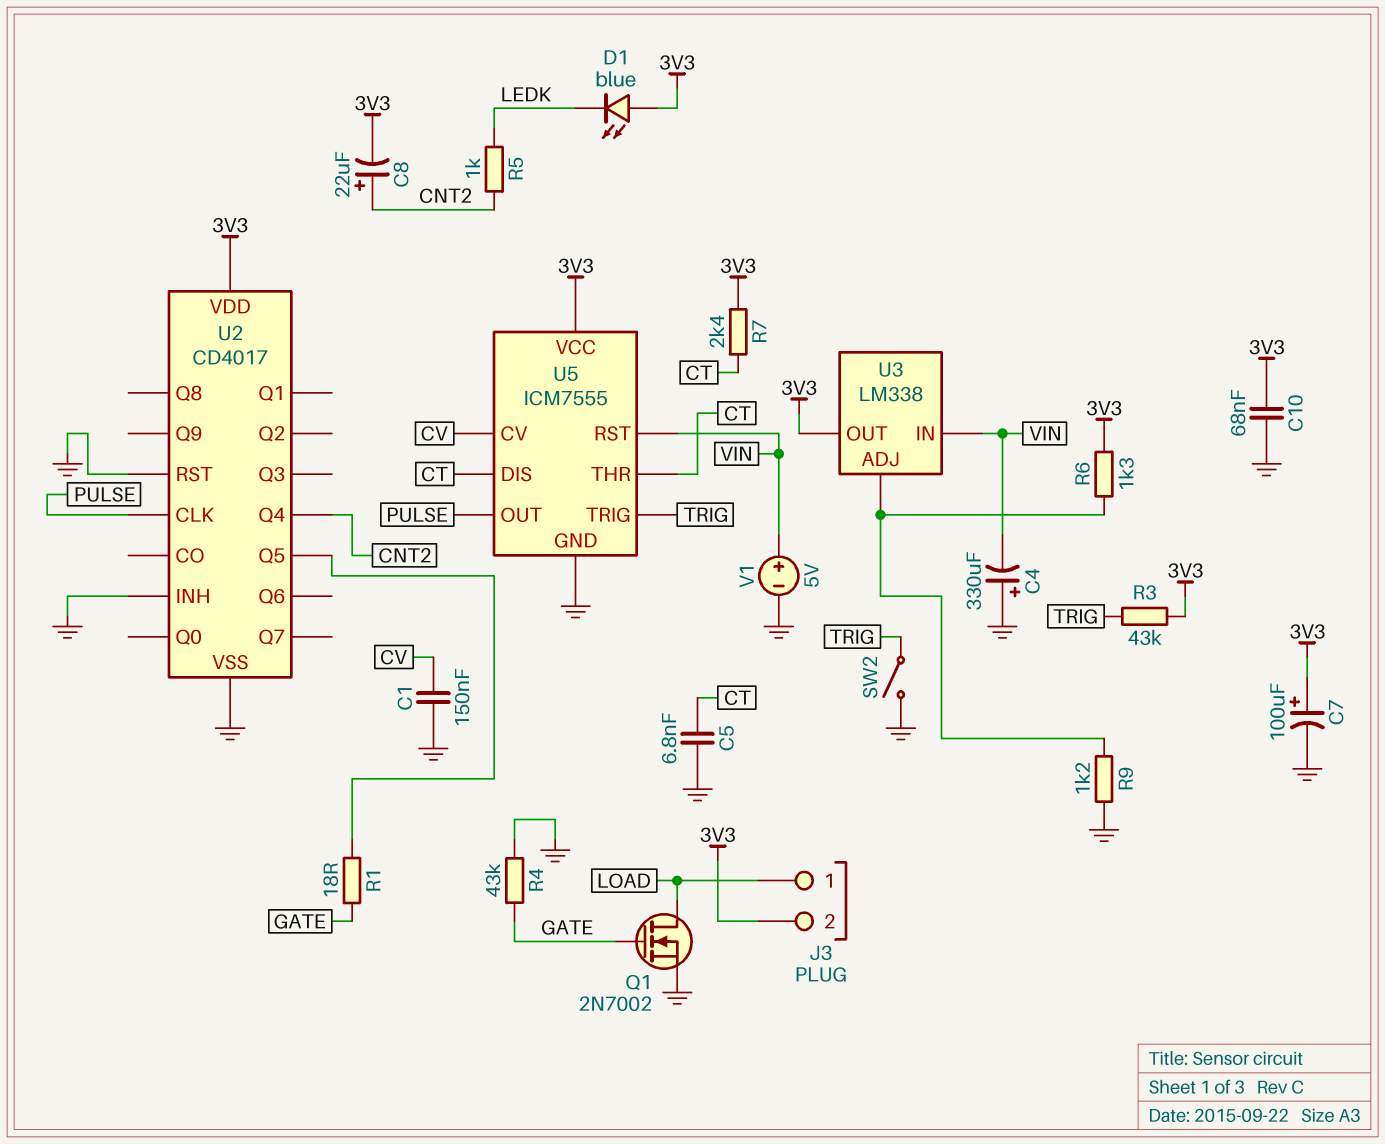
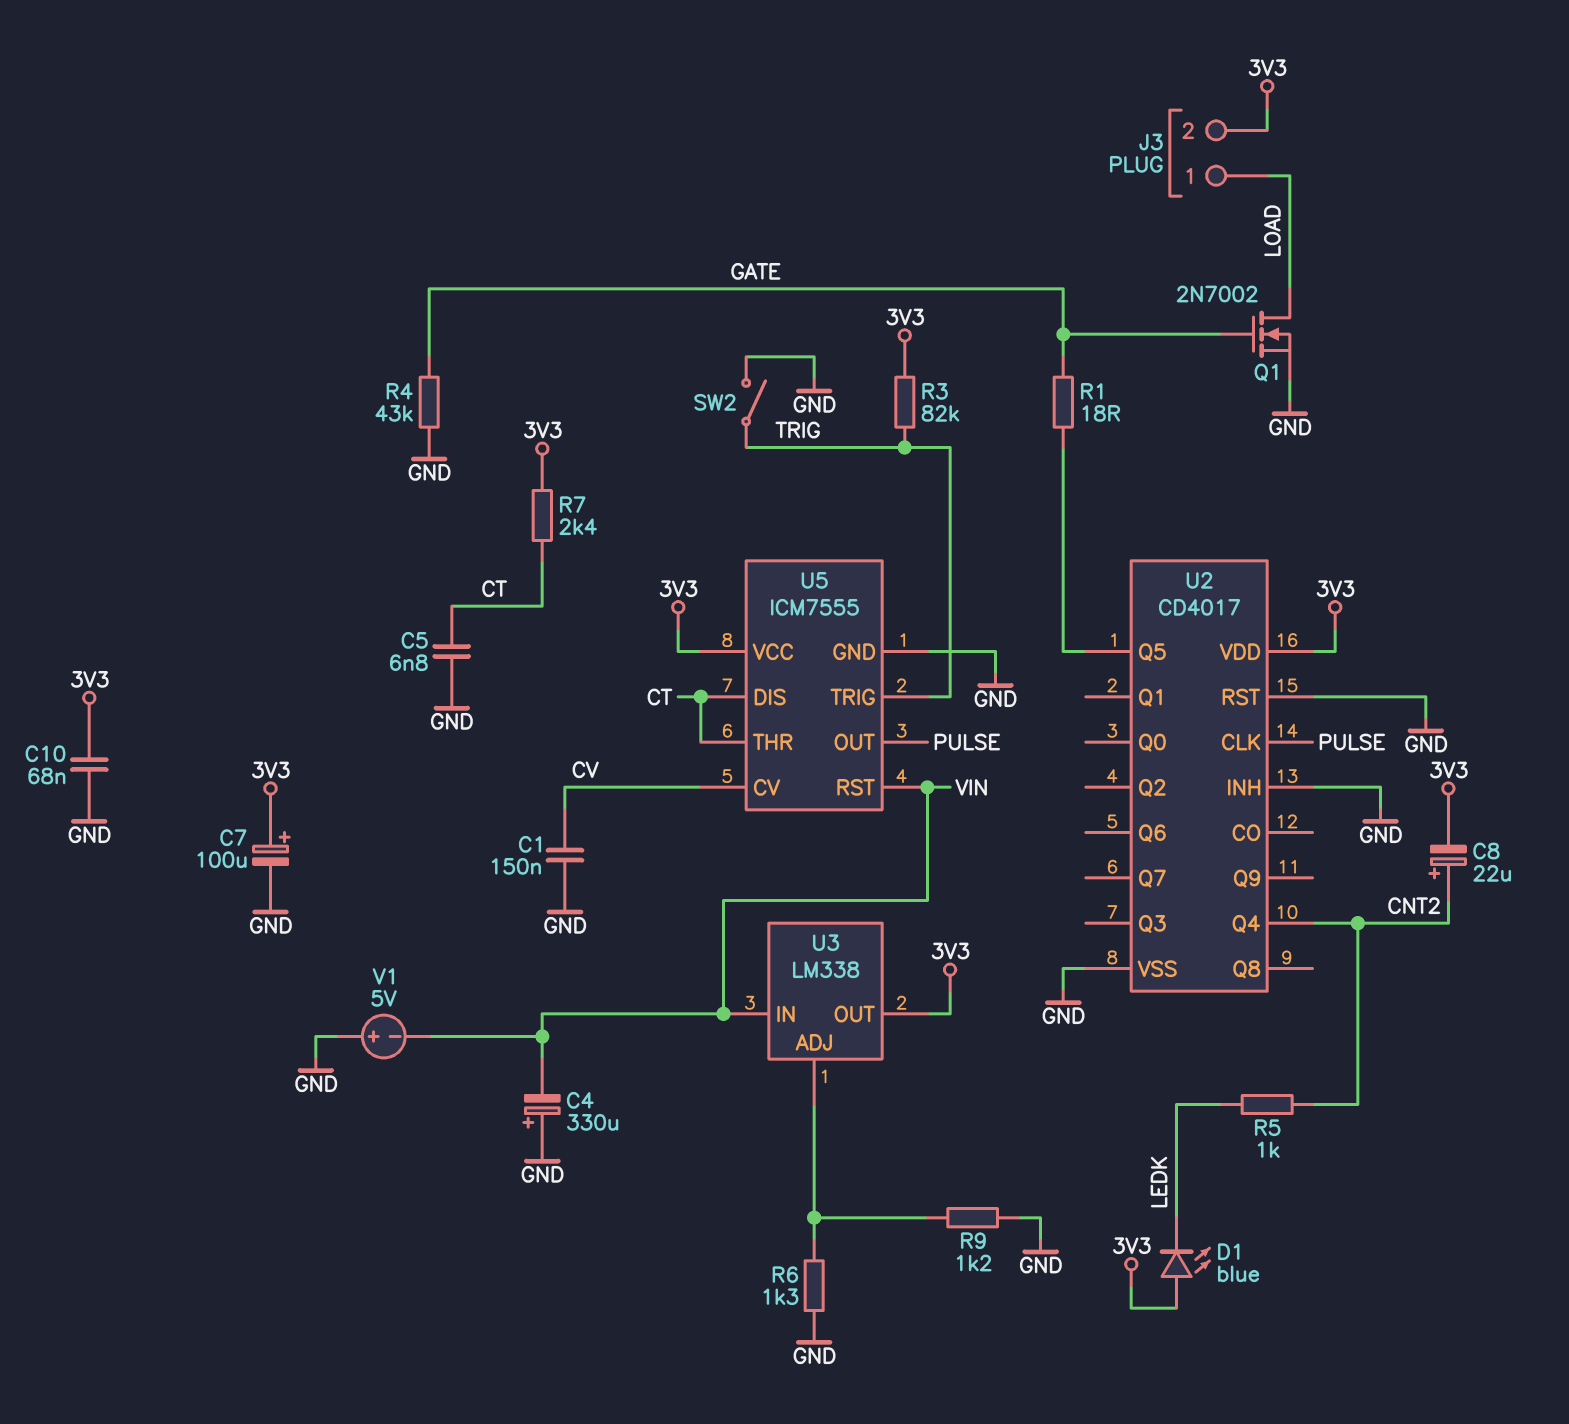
R3: 43k (3V3, TRIG) -> 82k (3V3, TRIG)
R6: 1.3k (3V3, U3/ADJ) -> 1.3k (GND, U3/ADJ)
V1: 5V (plus VIN, minus GND) -> 5V (plus GND, minus VIN)

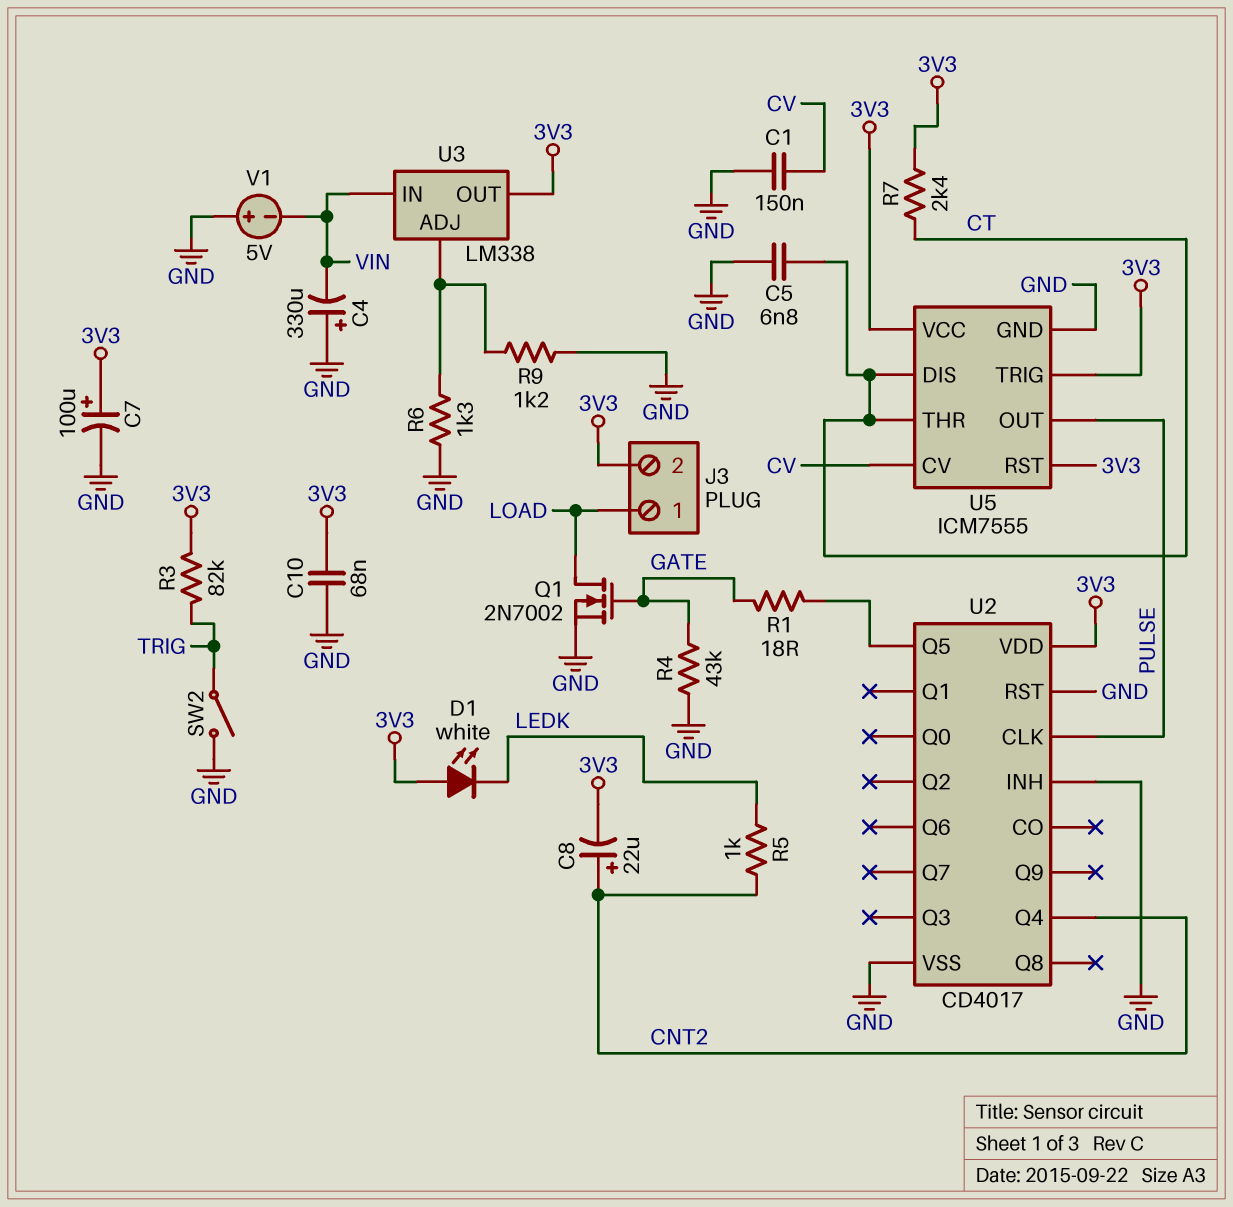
D1: LED blue (A 3V3, K LEDK) -> LED white (A 3V3, K LEDK)
U5 pin RST: VIN -> 3V3
U5 pin TRIG: TRIG -> 3V3

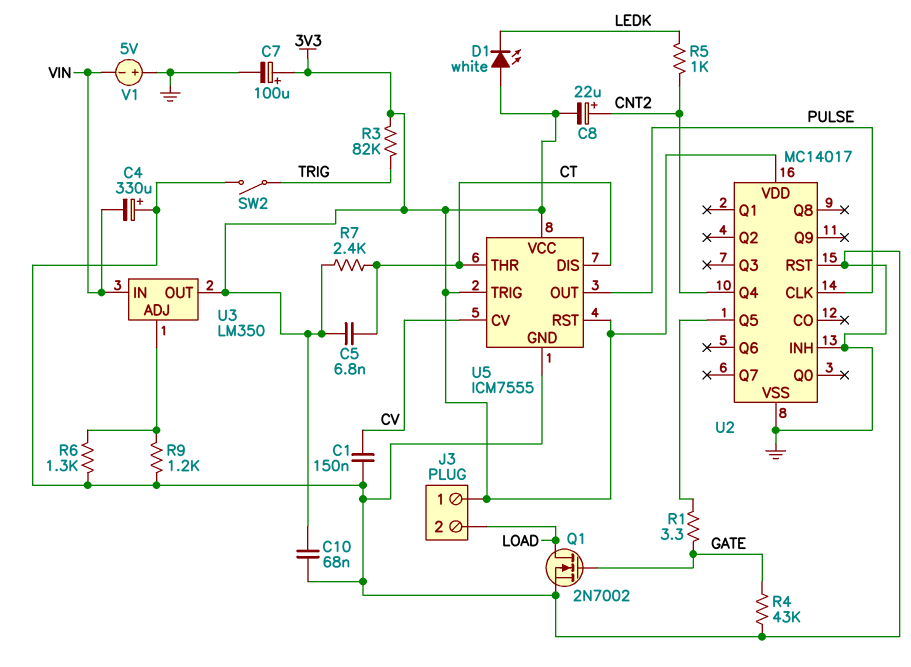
C5: 6.8nF (CT, GND) -> 6.8nF (3V3, CT)
J3 pin 1: LOAD -> 3V3
J3 pin 2: 3V3 -> LOAD
R1: 18 (GATE, U2/Q5) -> 3.3 (GATE, U2/Q5)
U2: CD4017 -> MC14017
U3: LM338 -> LM350

